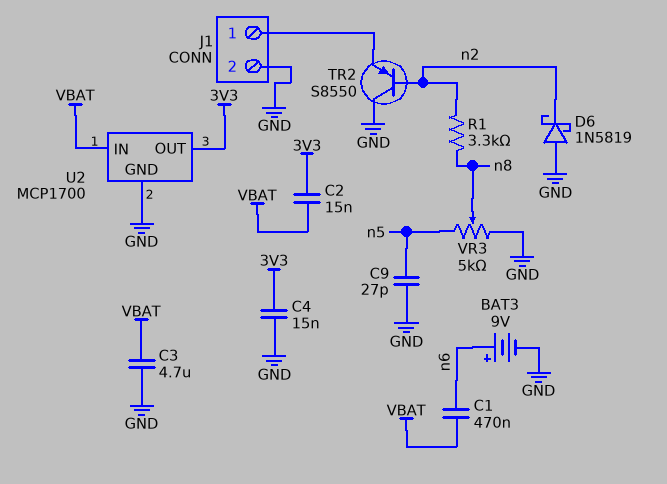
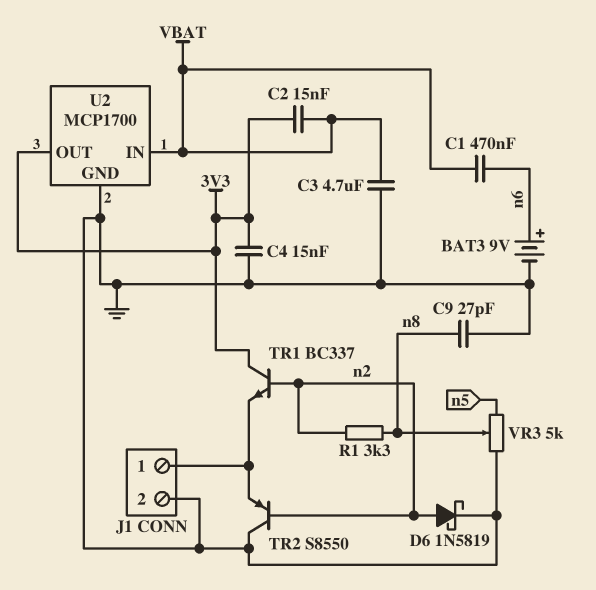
C9: 27pF (GND, n5) -> 27pF (GND, n8)
D6: schottky 1N5819 (A GND, K n2) -> schottky 1N5819 (A n2, K GND)
TR1: none -> NPN BC337 (B n2, C 3V3, E J1/1)

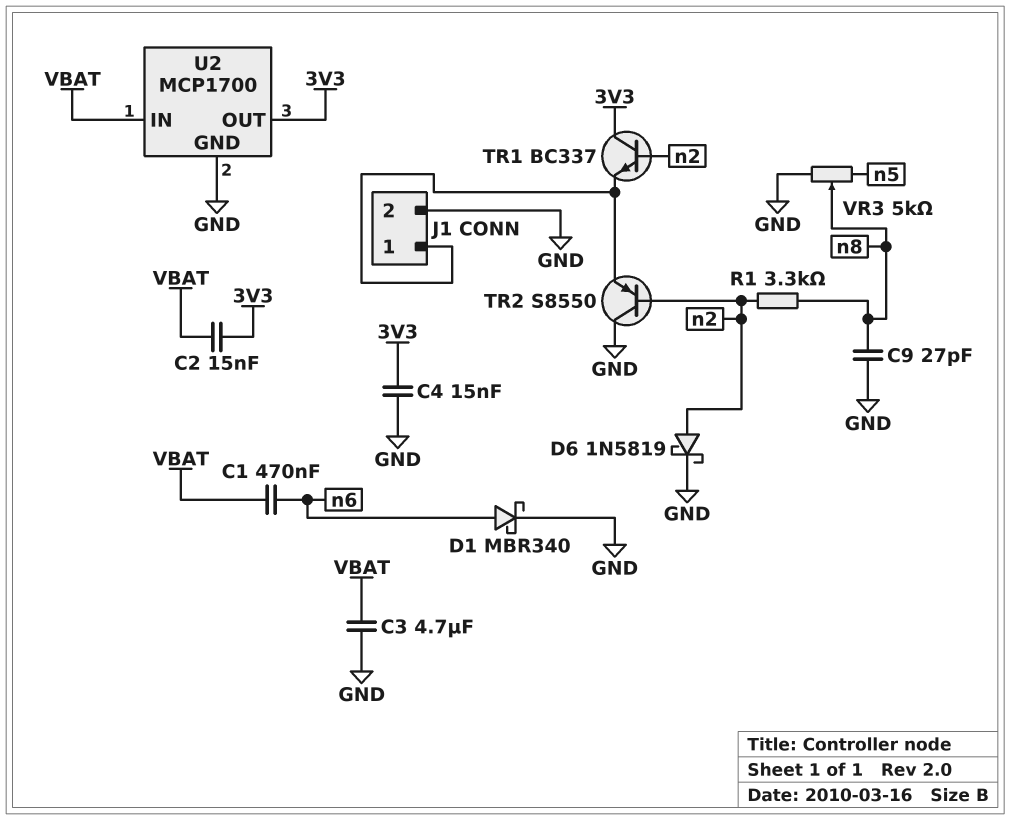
BAT3: 9V (plus n6, minus GND) -> none
D1: none -> schottky MBR340 (A n6, K GND)

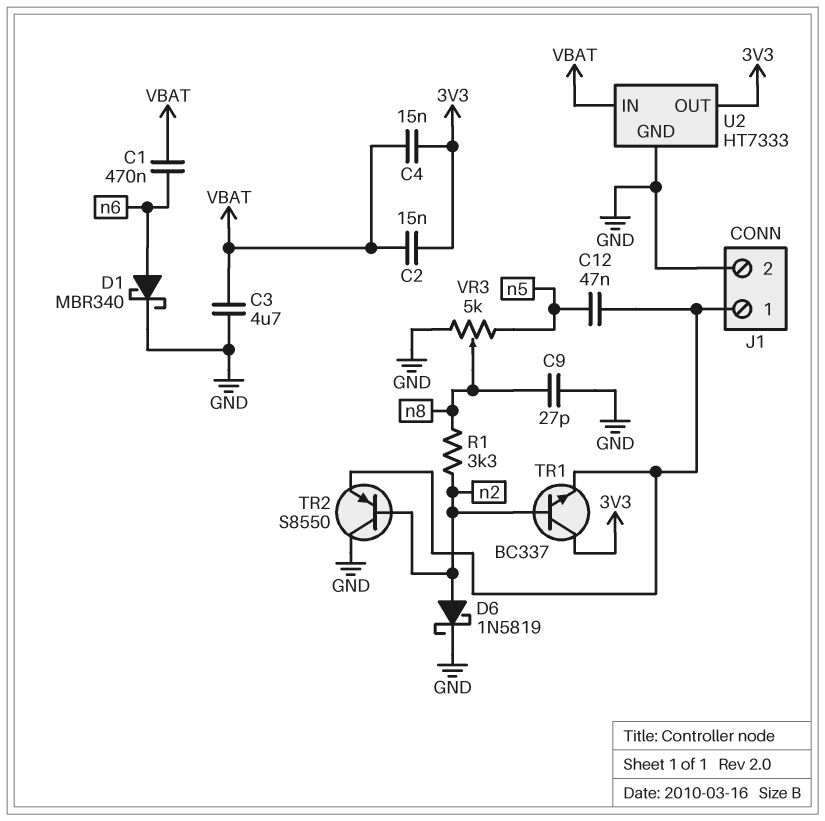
C4: 15nF (3V3, GND) -> 15nF (3V3, VBAT)
C12: none -> 47nF (J1/1, n5)
U2: MCP1700 -> HT7333

